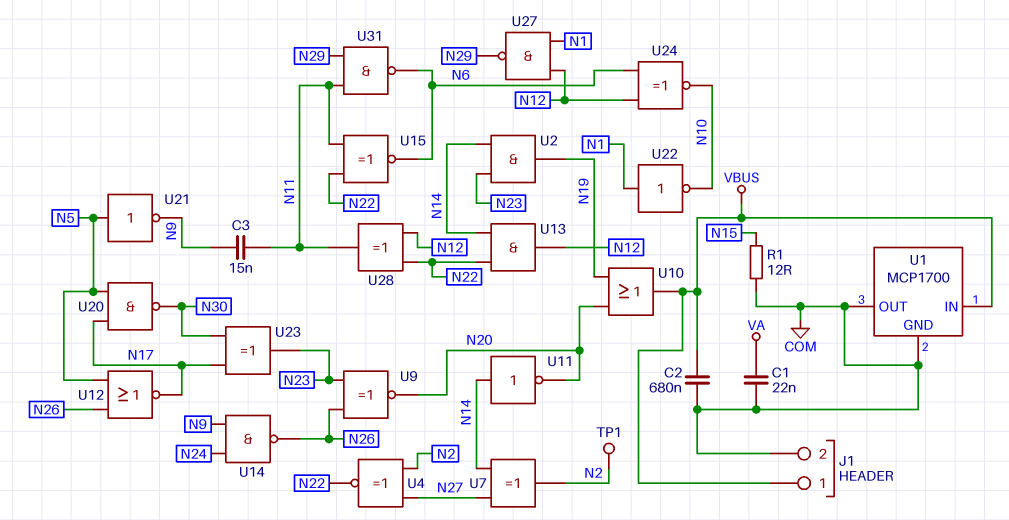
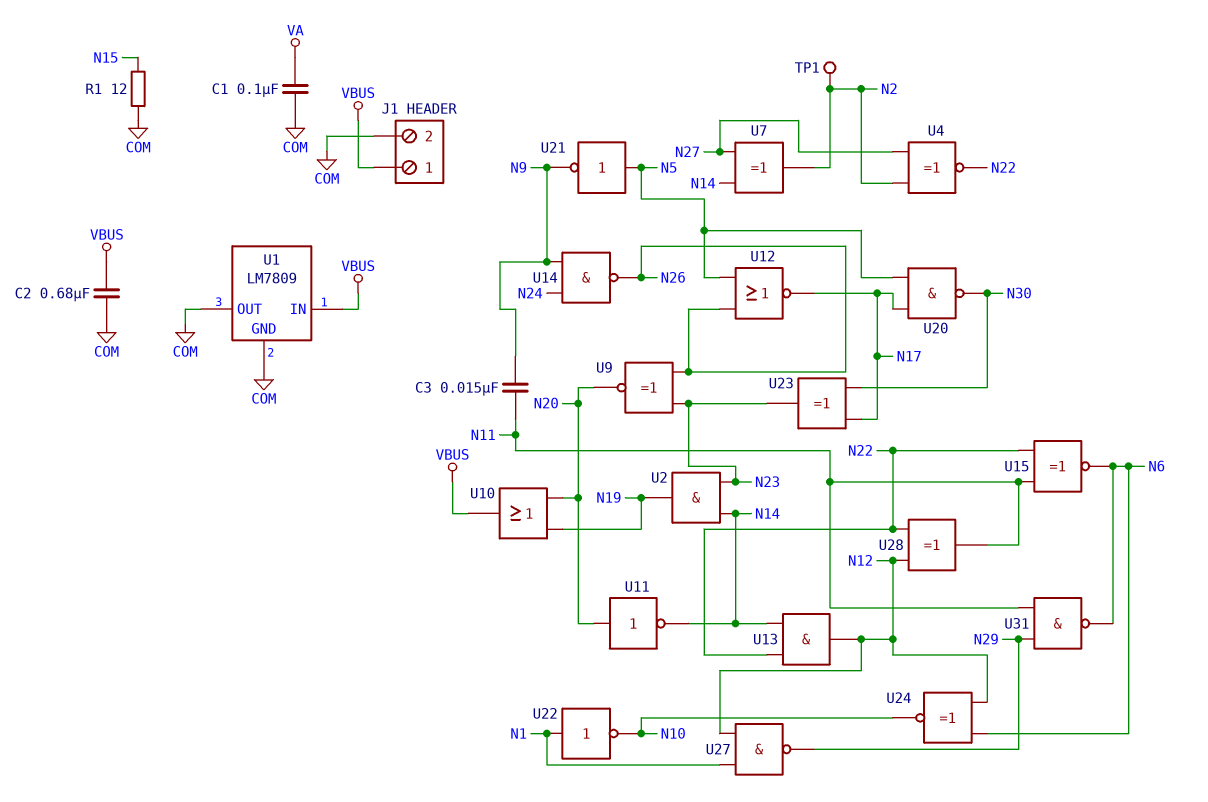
C1: 22nF (COM, VA) -> 100nF (COM, VA)
U1: MCP1700 -> LM7809
U11: NOT (in N14, out N20) -> NOT (in N20, out N14)

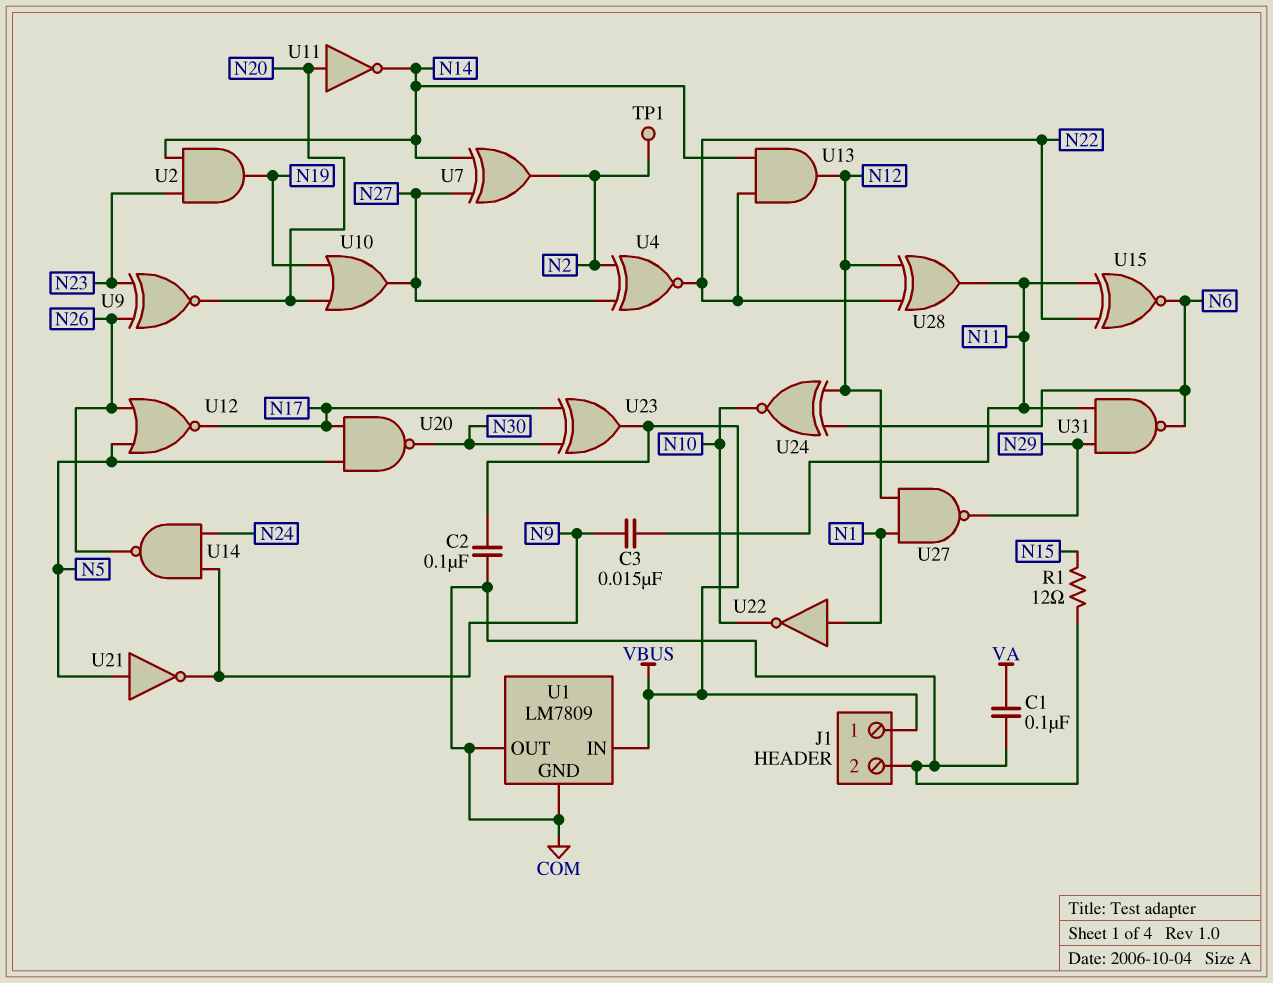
C2: 680nF (COM, VBUS) -> 100nF (COM, VBUS)
U10: OR (in N19, in N20, out VBUS) -> OR (in N19, in N20, out N27)
U23: XOR (in N17, in N30, out N23) -> XOR (in N17, in N30, out VBUS)

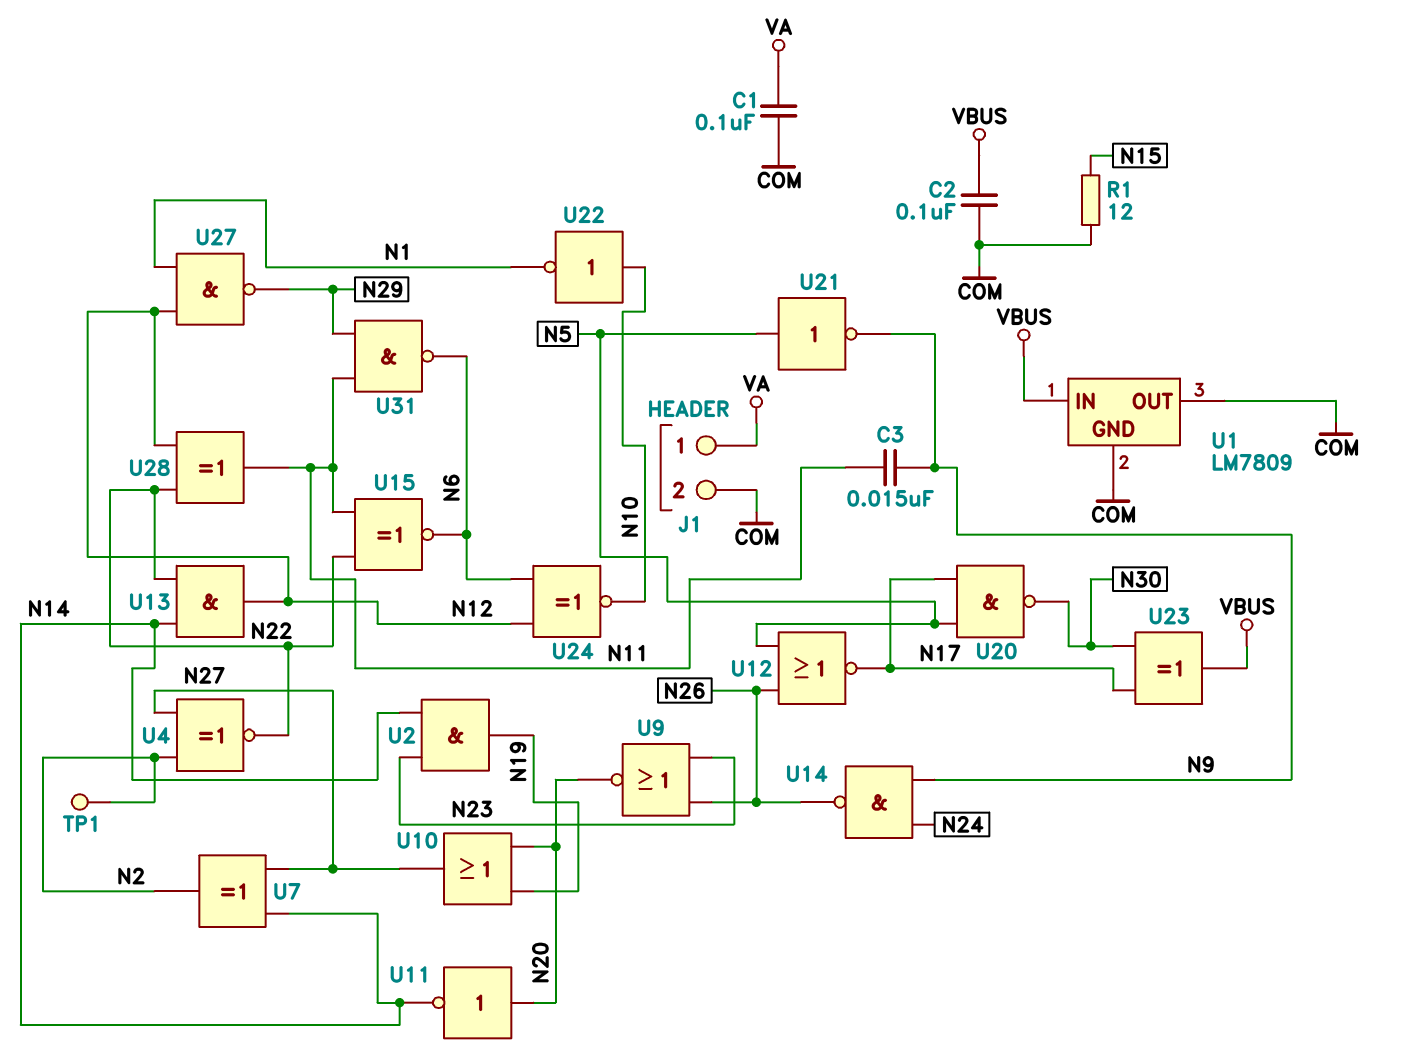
J1 pin 1: VBUS -> VA
U9: XNOR (in N23, in N26, out N20) -> NOR (in N23, in N26, out N20)
U22: NOT (in N1, out N10) -> NOT (in N10, out N1)

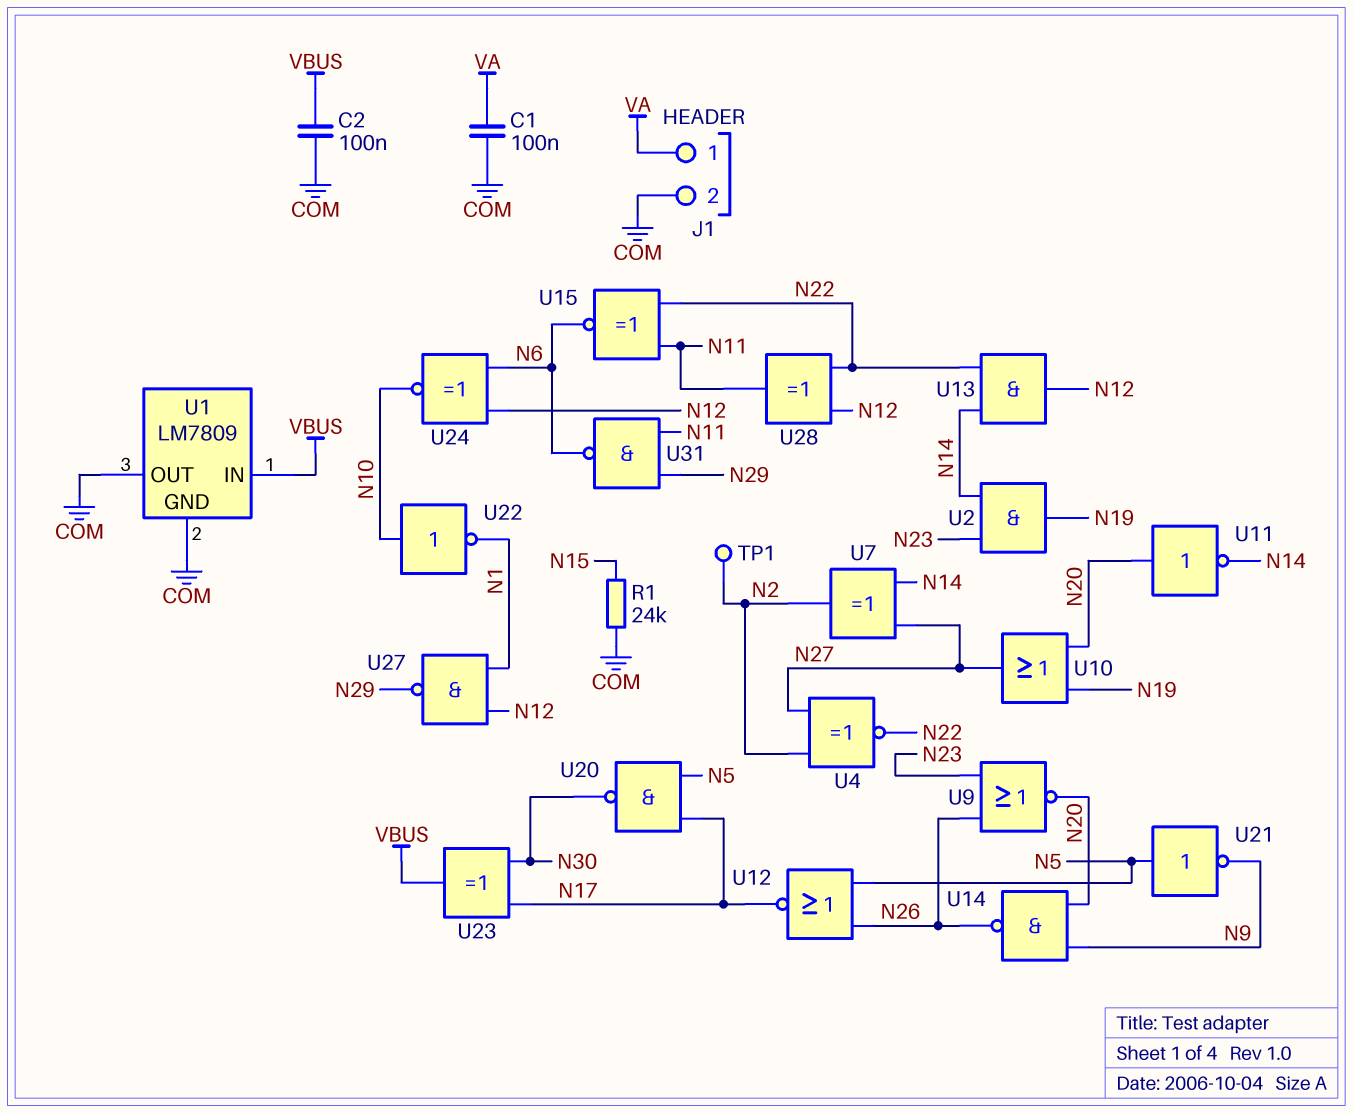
C3: 15nF (N9, N11) -> none
R1: 12 (COM, N15) -> 24k (COM, N15)
U14: NAND (in N9, in N24, out N26) -> NAND (in N9, in N20, out N26)

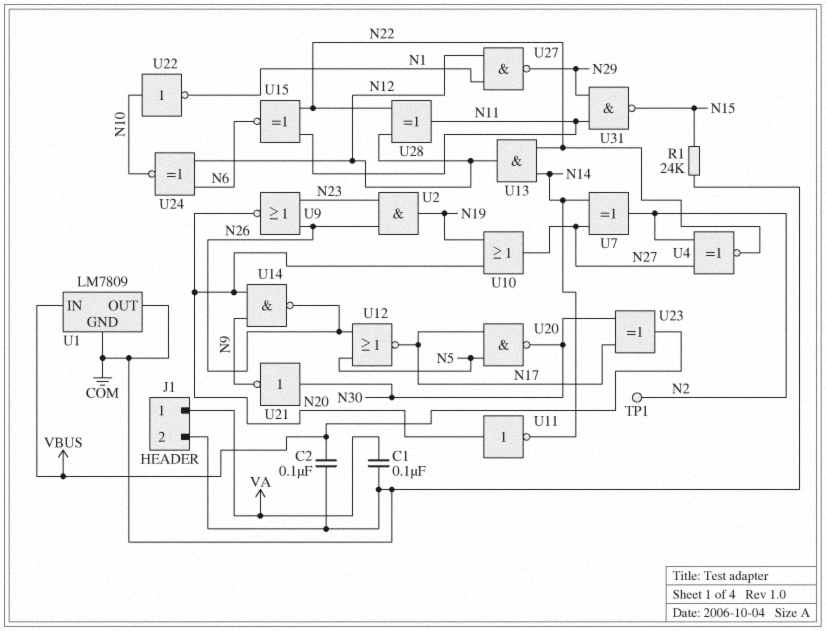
U2: AND (in N14, in N23, out N19) -> AND (in N23, in N26, out N19)
U21: NOT (in N5, out N9) -> NOT (in N30, out N9)
U31: NAND (in N11, in N29, out N6) -> NAND (in N11, in N29, out N15)

